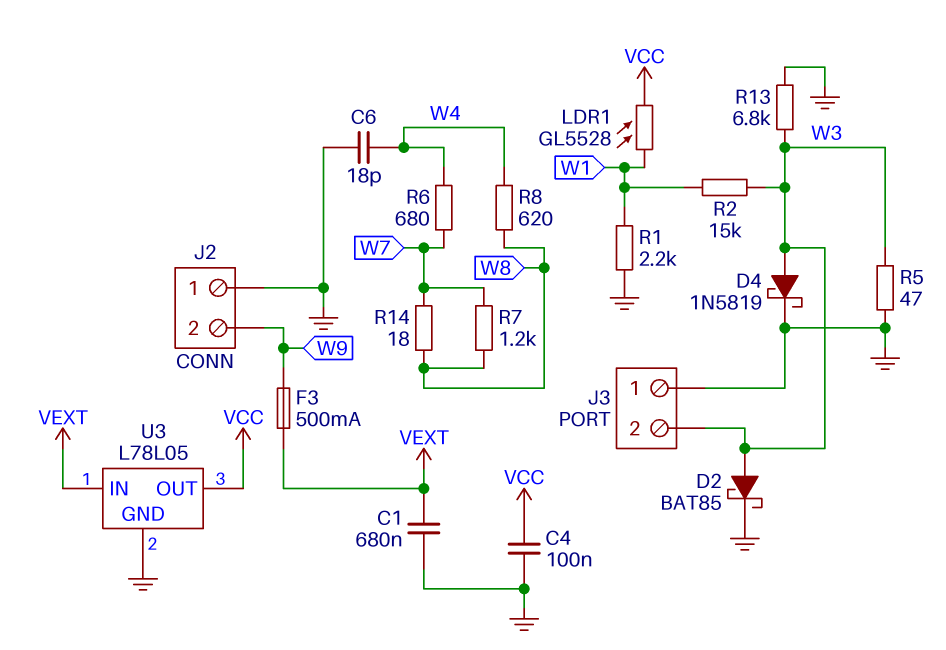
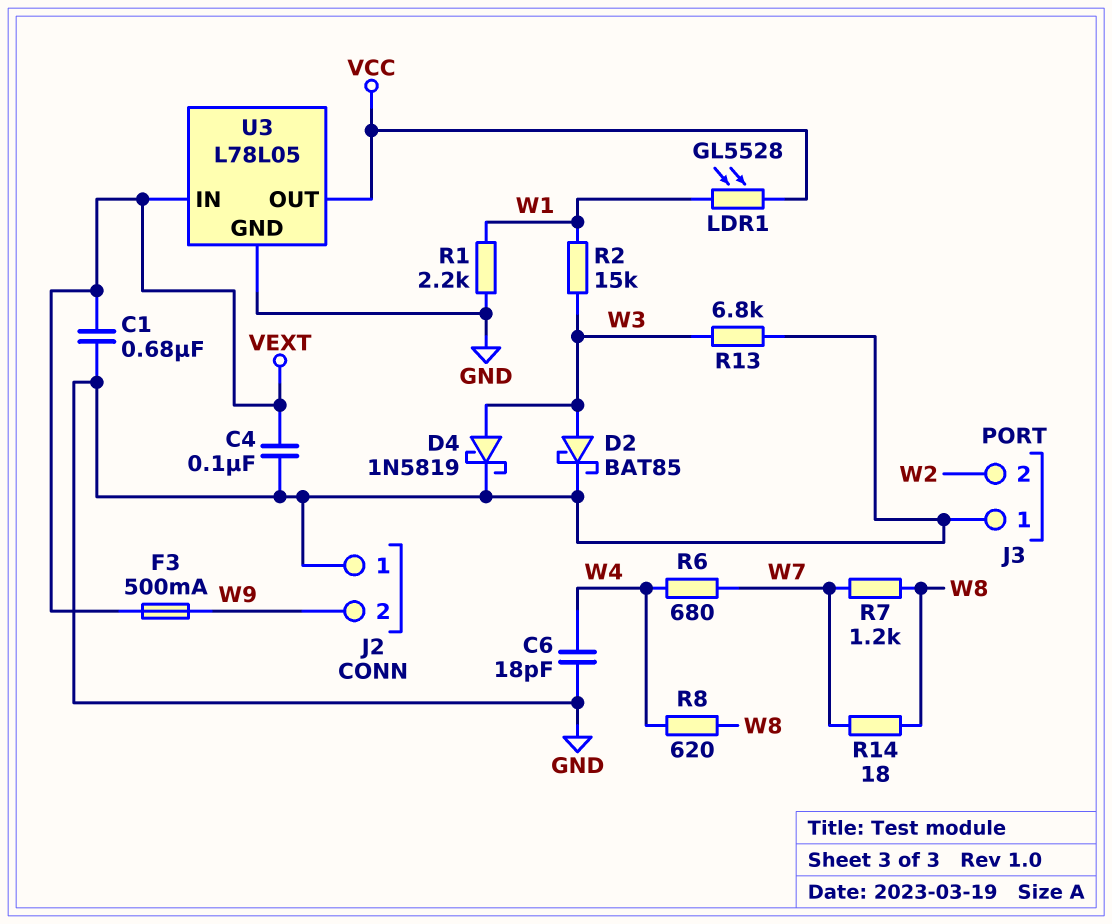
C4: 100nF (GND, VCC) -> 100nF (GND, VEXT)
J3 pin 2: W3 -> W2
R5: 47 (GND, W3) -> none

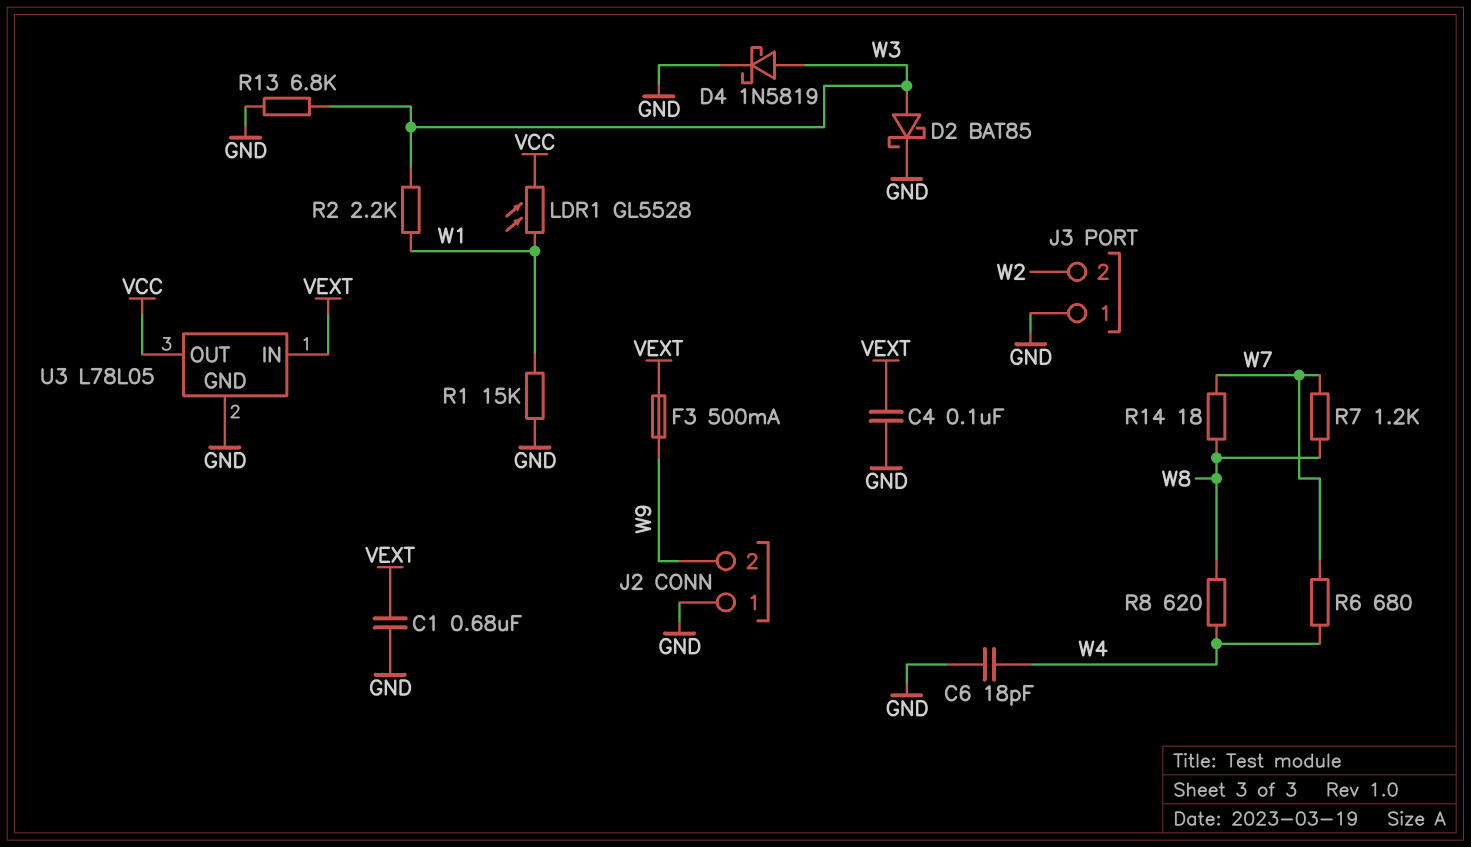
R1: 2.2k (GND, W1) -> 15k (GND, W1)
R2: 15k (W1, W3) -> 2.2k (W1, W3)

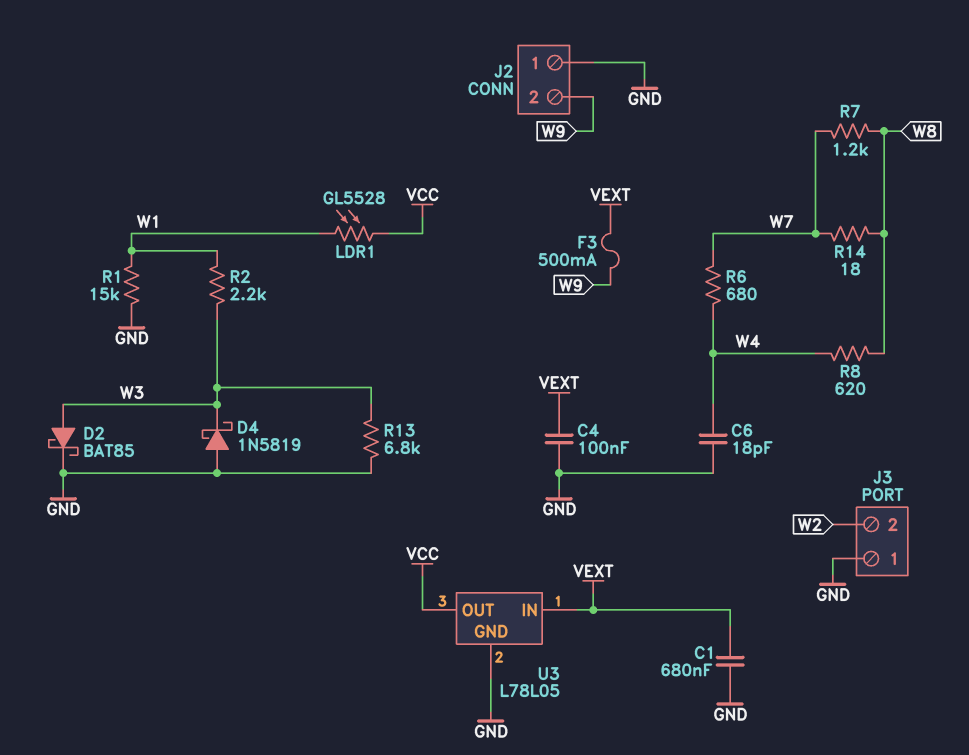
D4: schottky 1N5819 (A W3, K GND) -> schottky 1N5819 (A GND, K W3)

